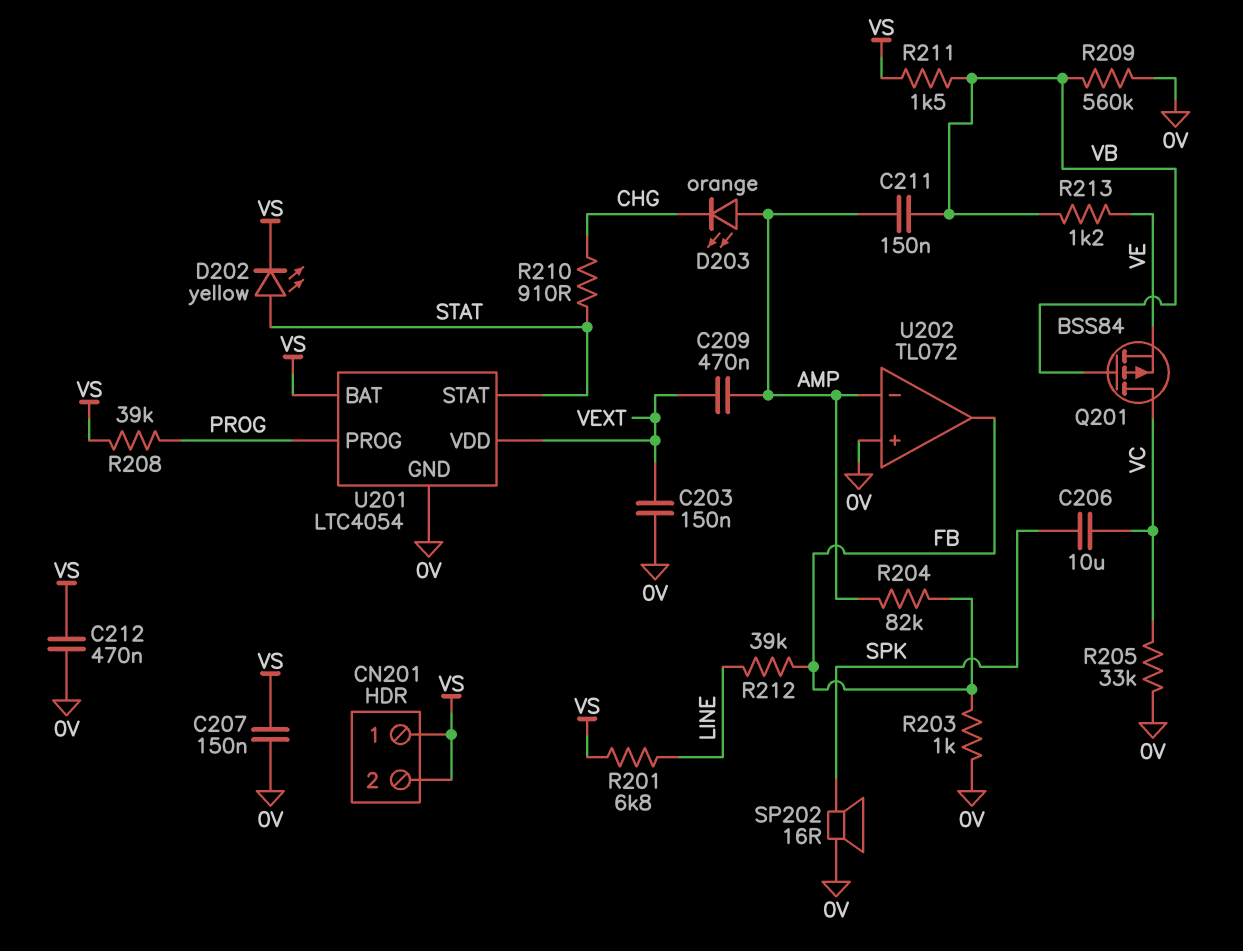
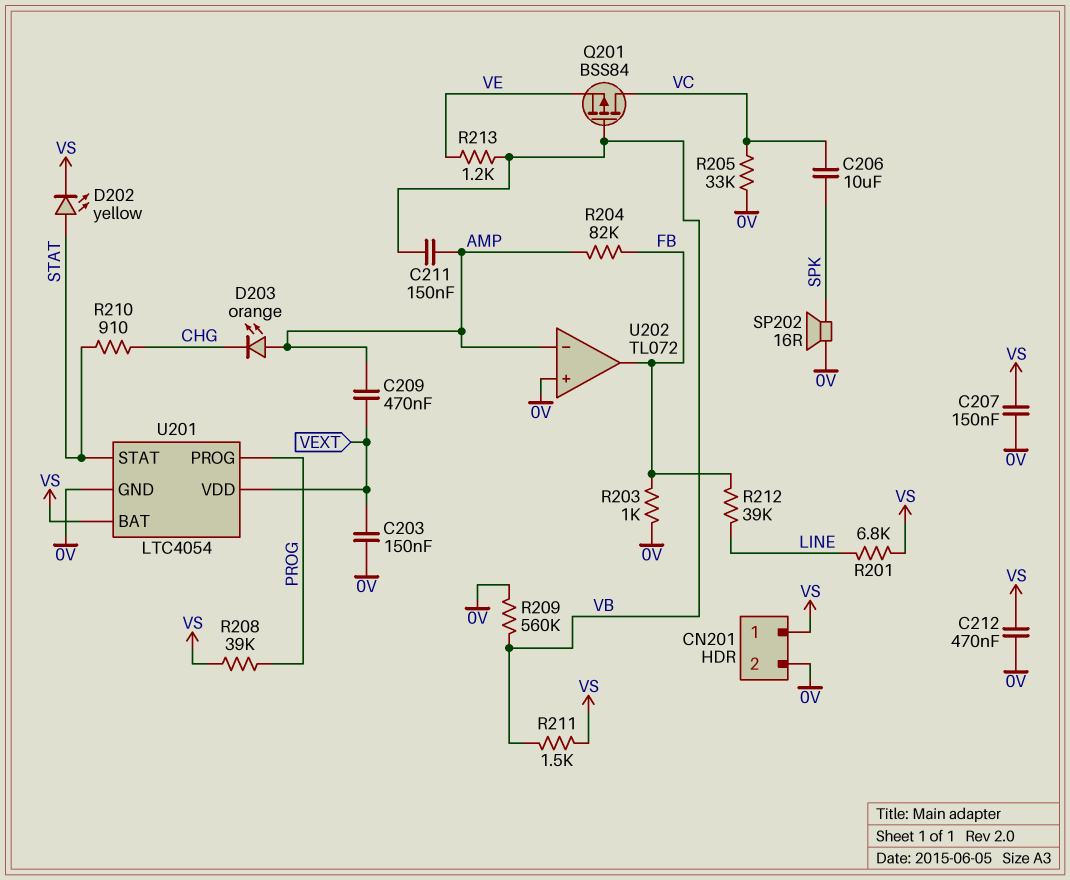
CN201 pin 2: VS -> 0V

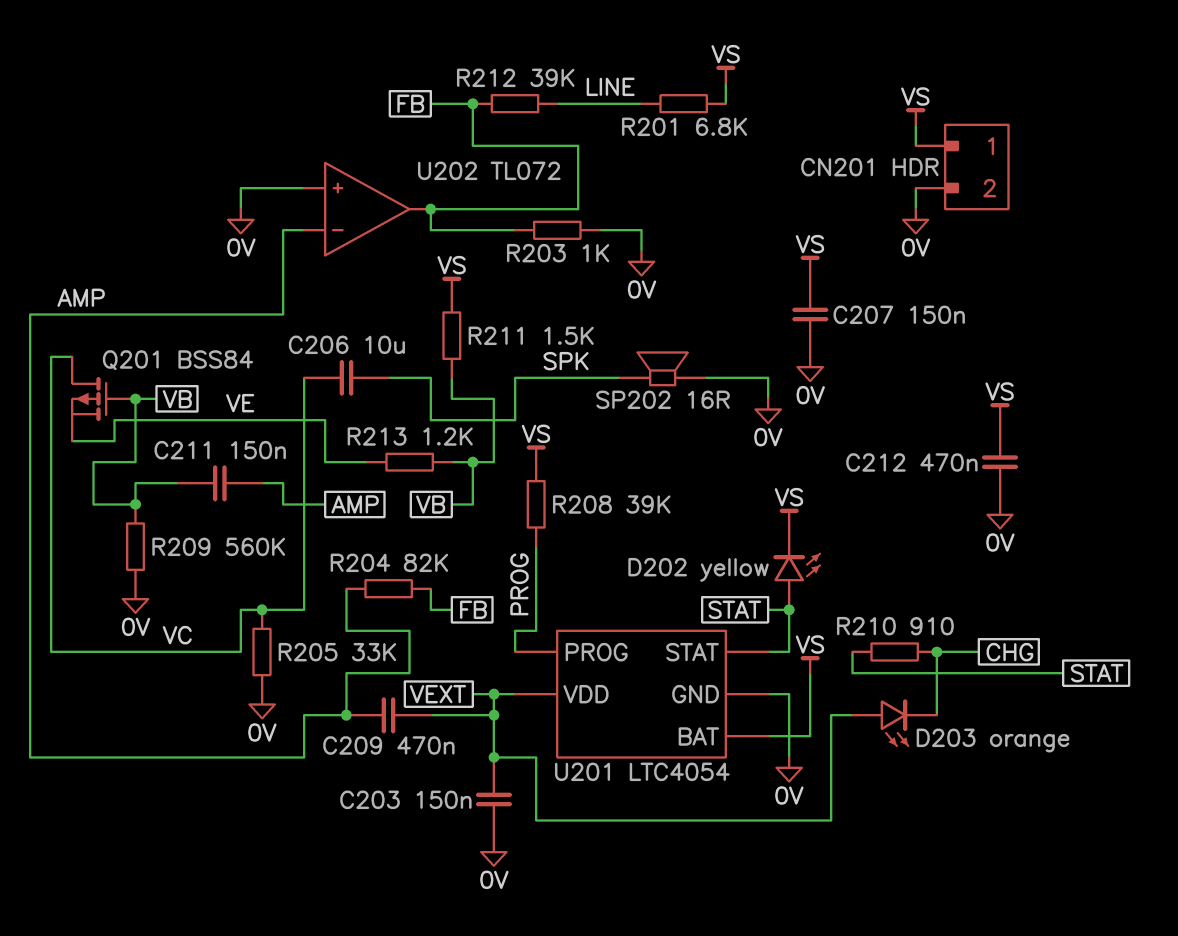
D203: LED orange (A AMP, K CHG) -> LED orange (A VEXT, K CHG)

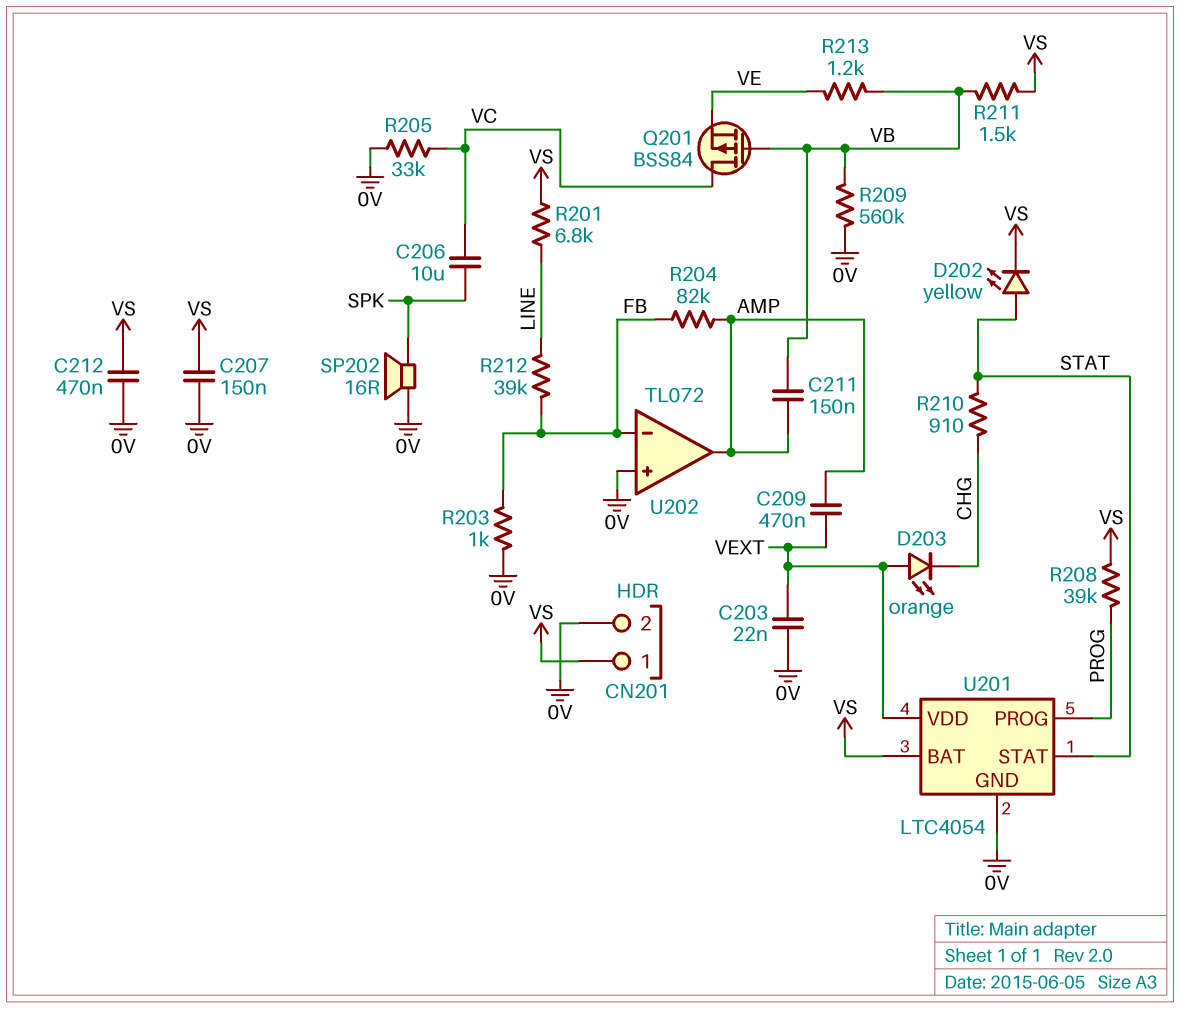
C203: 150nF (0V, VEXT) -> 22nF (0V, VEXT)
U202 pin in-: AMP -> FB
U202 pin out: FB -> AMP

